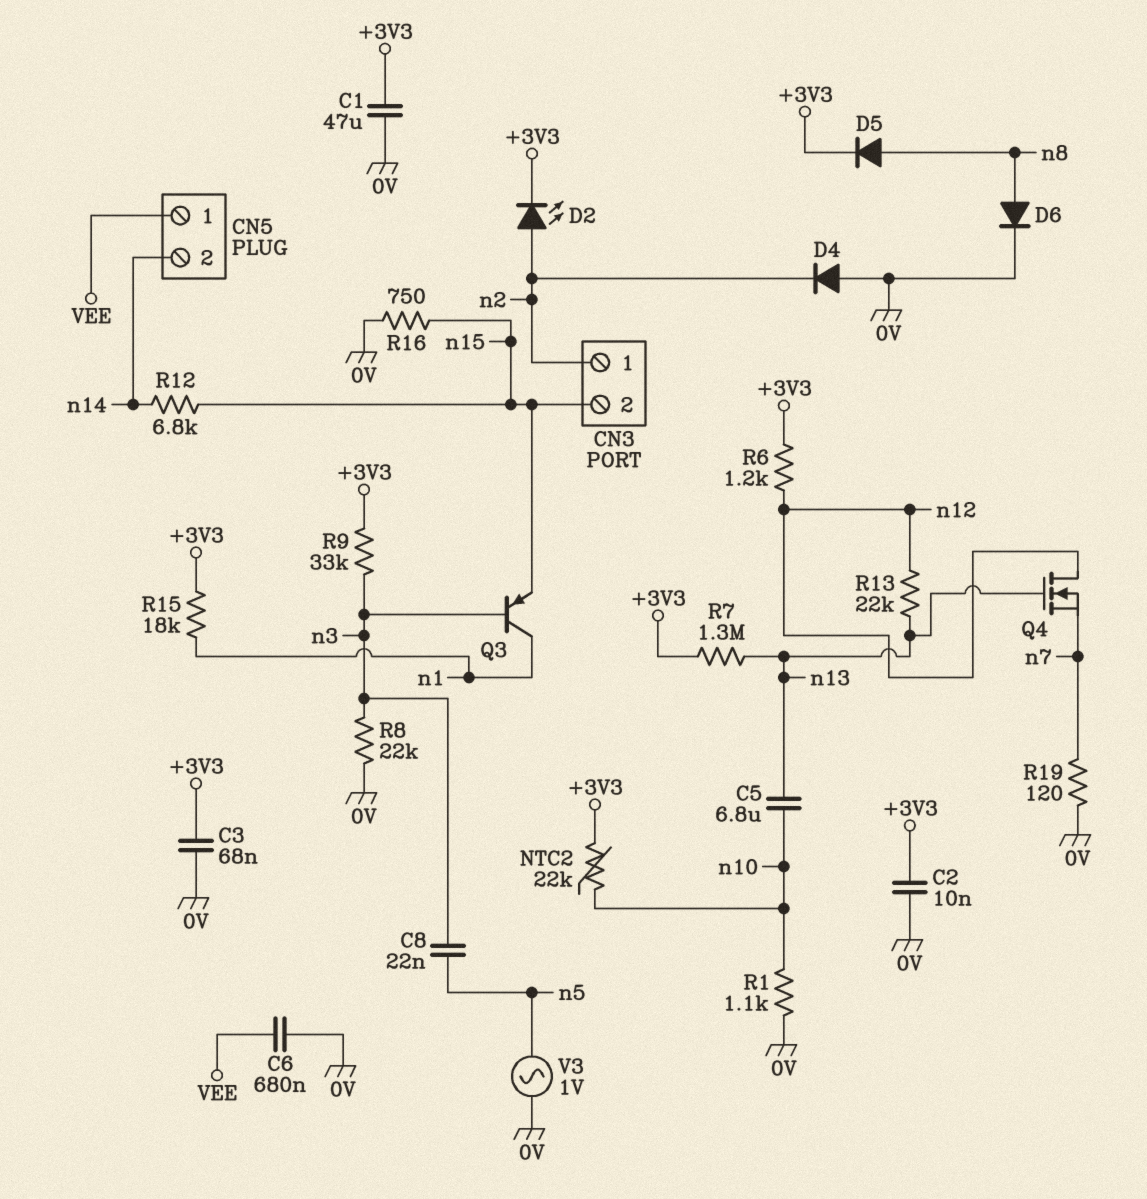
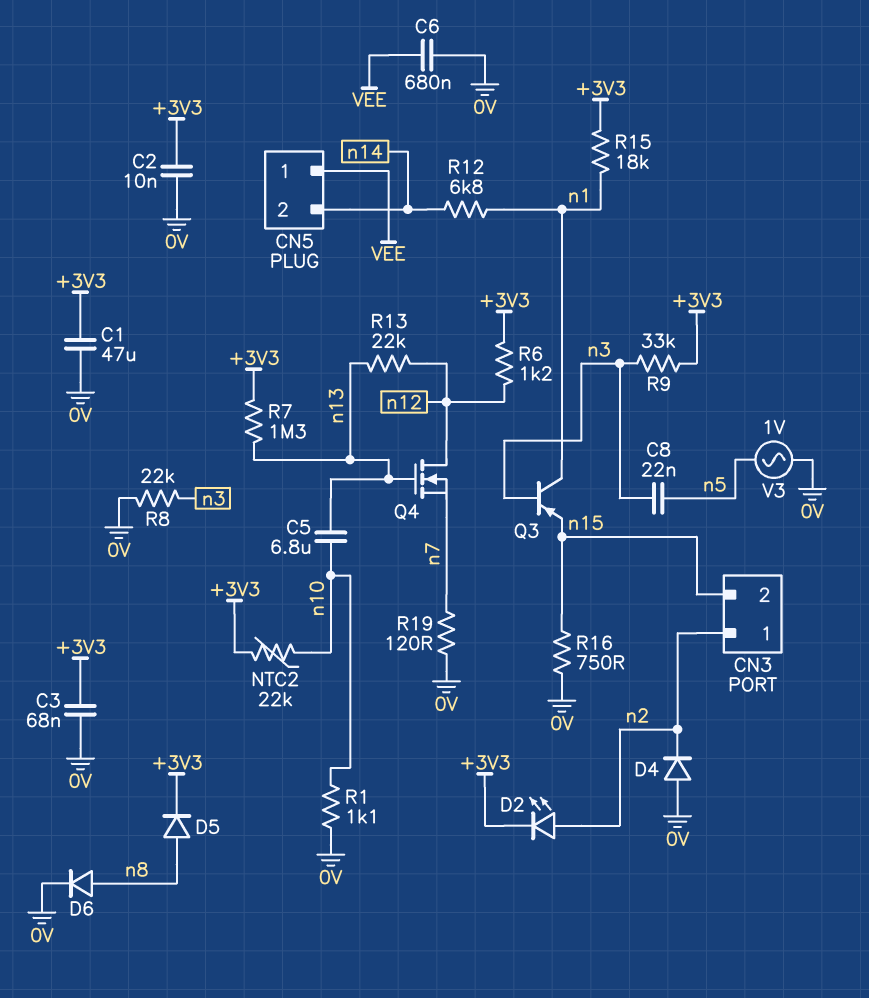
R12: 6.8k (n14, n15) -> 6.8k (n1, n14)

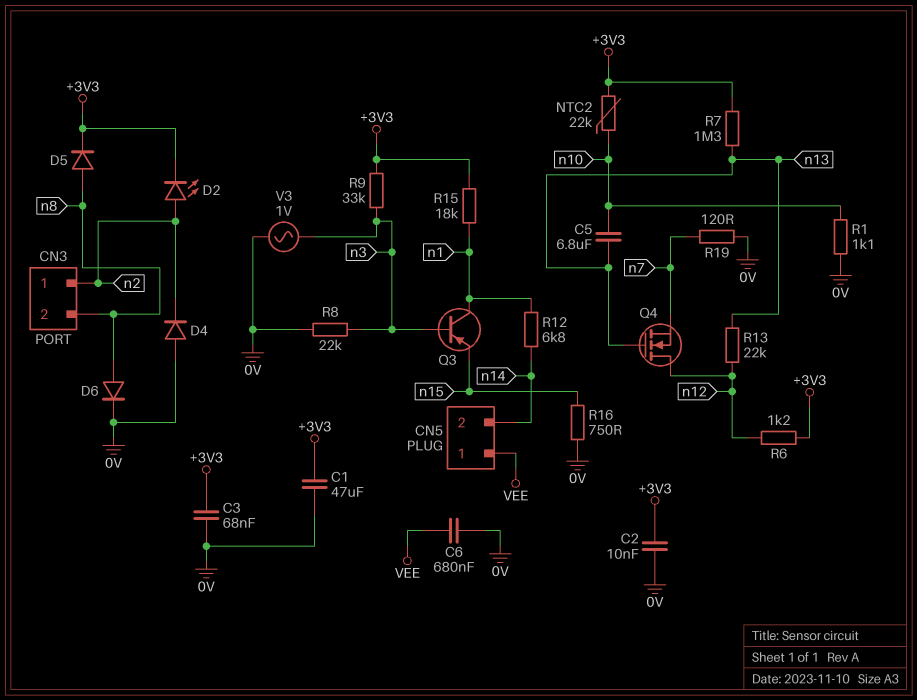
C8: 22nF (n3, n5) -> none
CN3 pin 2: n15 -> n8
V3: AC 1V (0V, n5) -> AC 1V (0V, n3)

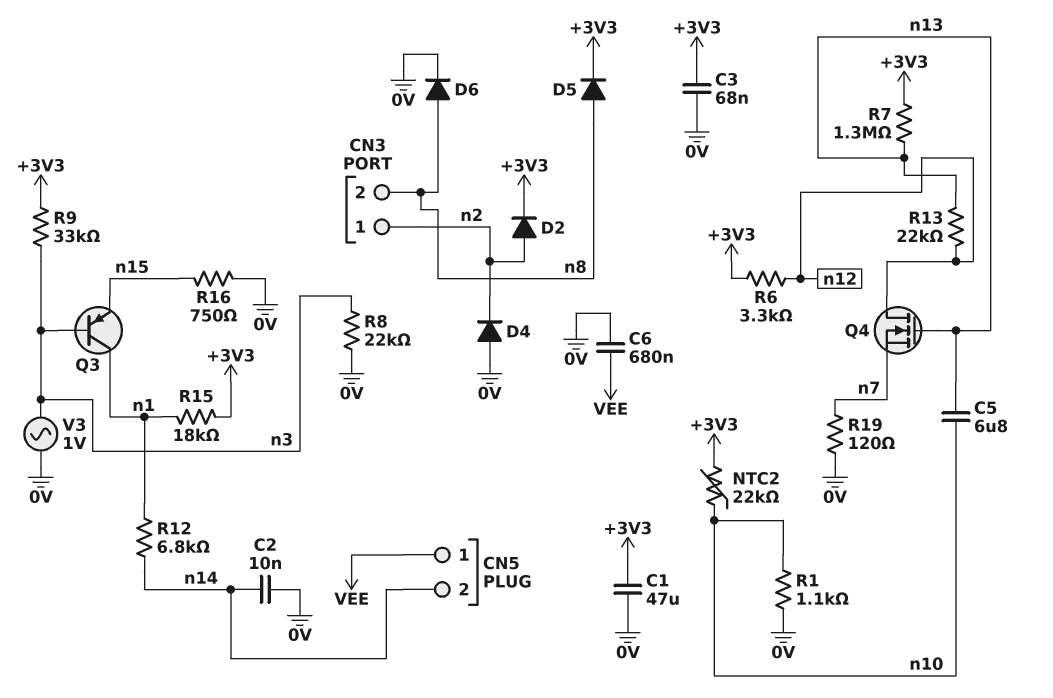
C2: 10nF (+3V3, 0V) -> 10nF (0V, n14)
D2: LED (A n2, K +3V3) -> diode (A n2, K +3V3)
R6: 1.2k (+3V3, n12) -> 3.3k (+3V3, n12)

